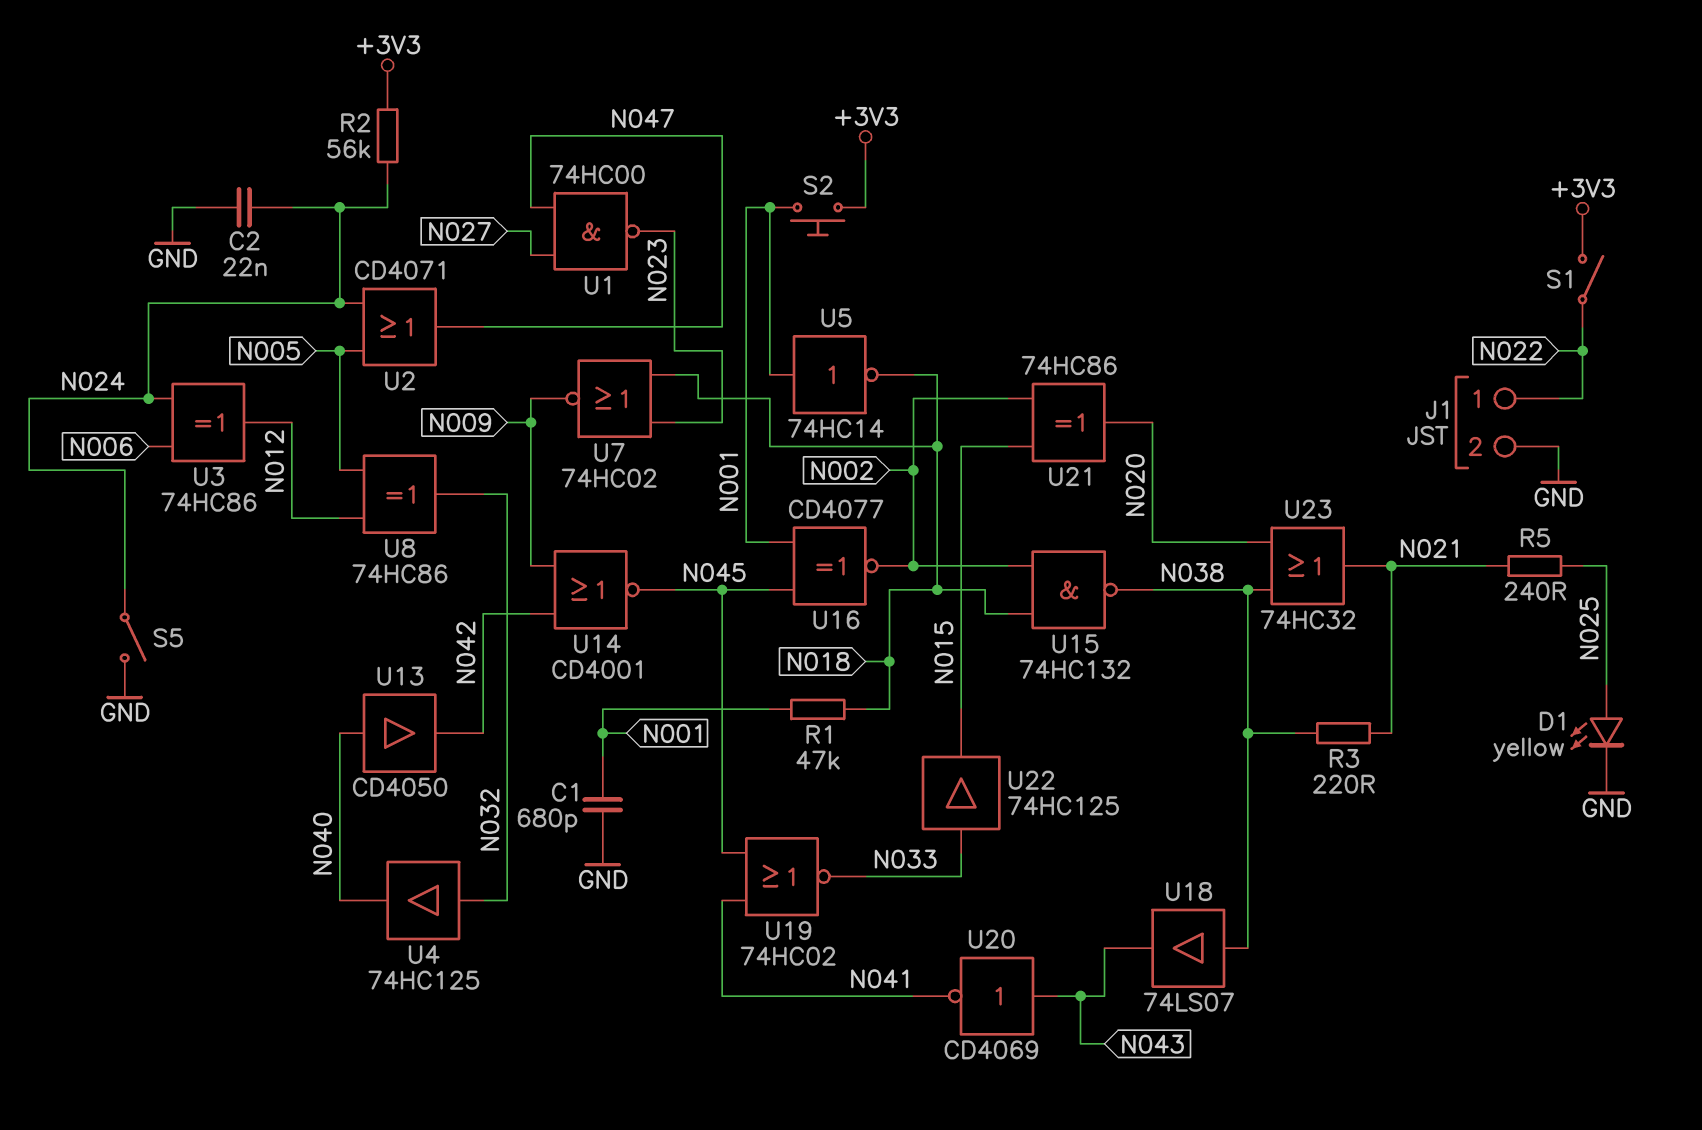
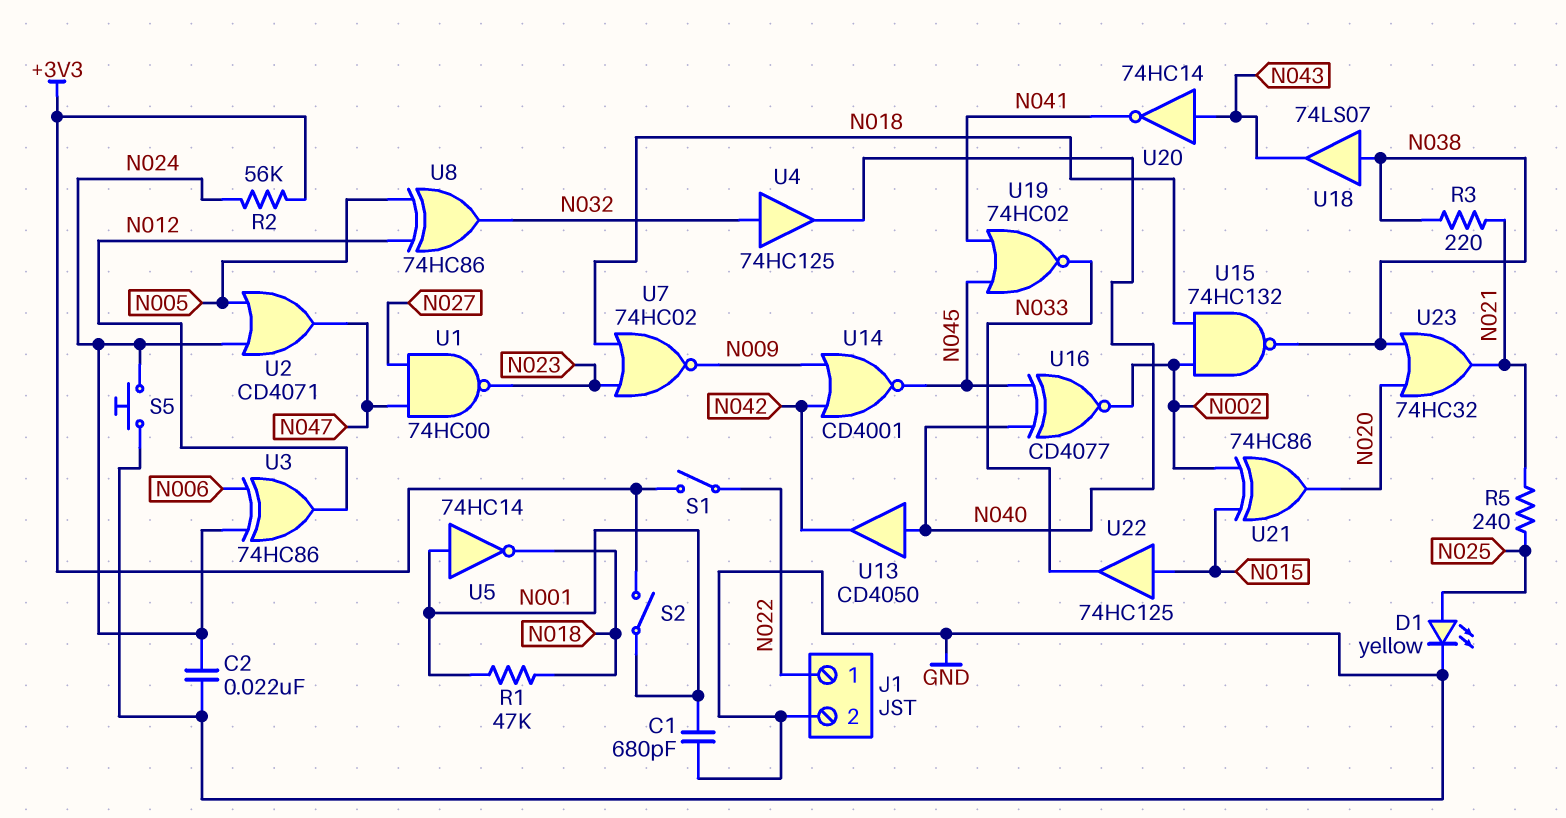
S2: button (+3V3, N001) -> switch (+3V3, N001)
S5: switch (GND, N024) -> button (GND, N024)
U16: XNOR CD4077 (in N001, in N045, out N002) -> XNOR CD4077 (in N040, in N045, out N002)
U20: NOT CD4069 (in N043, out N041) -> NOT 74HC14 (in N043, out N041)
U22: buffer 74HC125 (in N033, out N015) -> buffer 74HC125 (in N015, out N033)

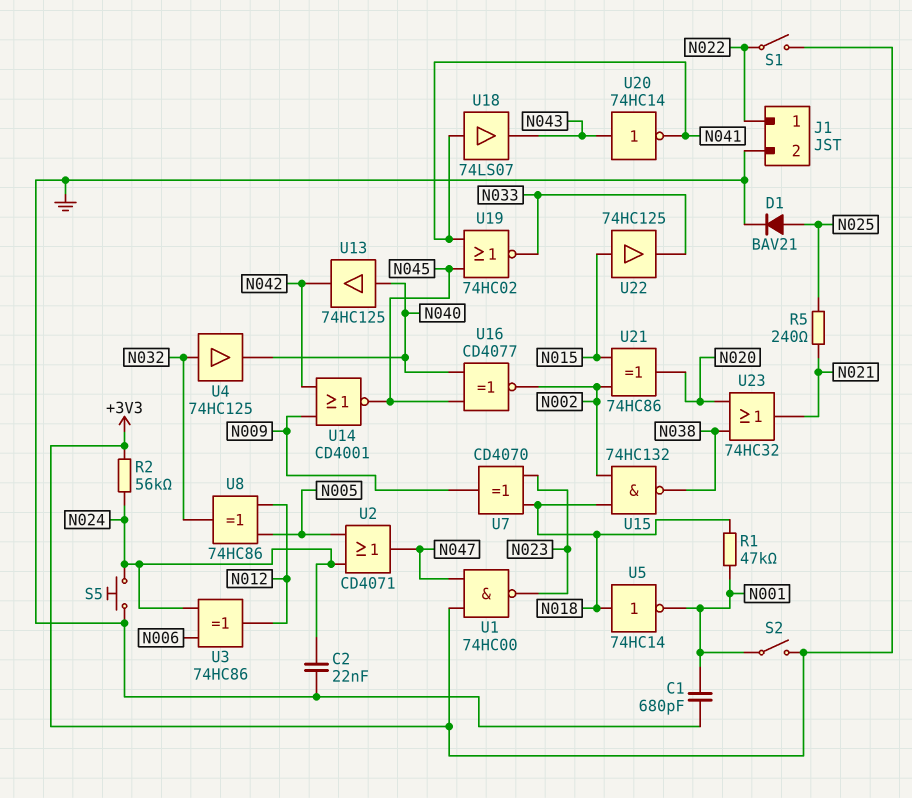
D1: LED yellow (A N025, K GND) -> diode BAV21 (A N025, K GND)
R3: 220 (N021, N038) -> none
U1: NAND 74HC00 (in N027, in N047, out N023) -> NAND 74HC00 (in +3V3, in N047, out N023)
U5: NOT 74HC14 (in N001, out N018) -> NOT 74HC14 (in N018, out N001)
U7: NOR 74HC02 (in N018, in N023, out N009) -> XOR CD4070 (in N018, in N023, out N009)
U13: buffer CD4050 (in N040, out N042) -> buffer 74HC125 (in N040, out N042)
U18: buffer 74LS07 (in N038, out N043) -> buffer 74LS07 (in N041, out N043)

